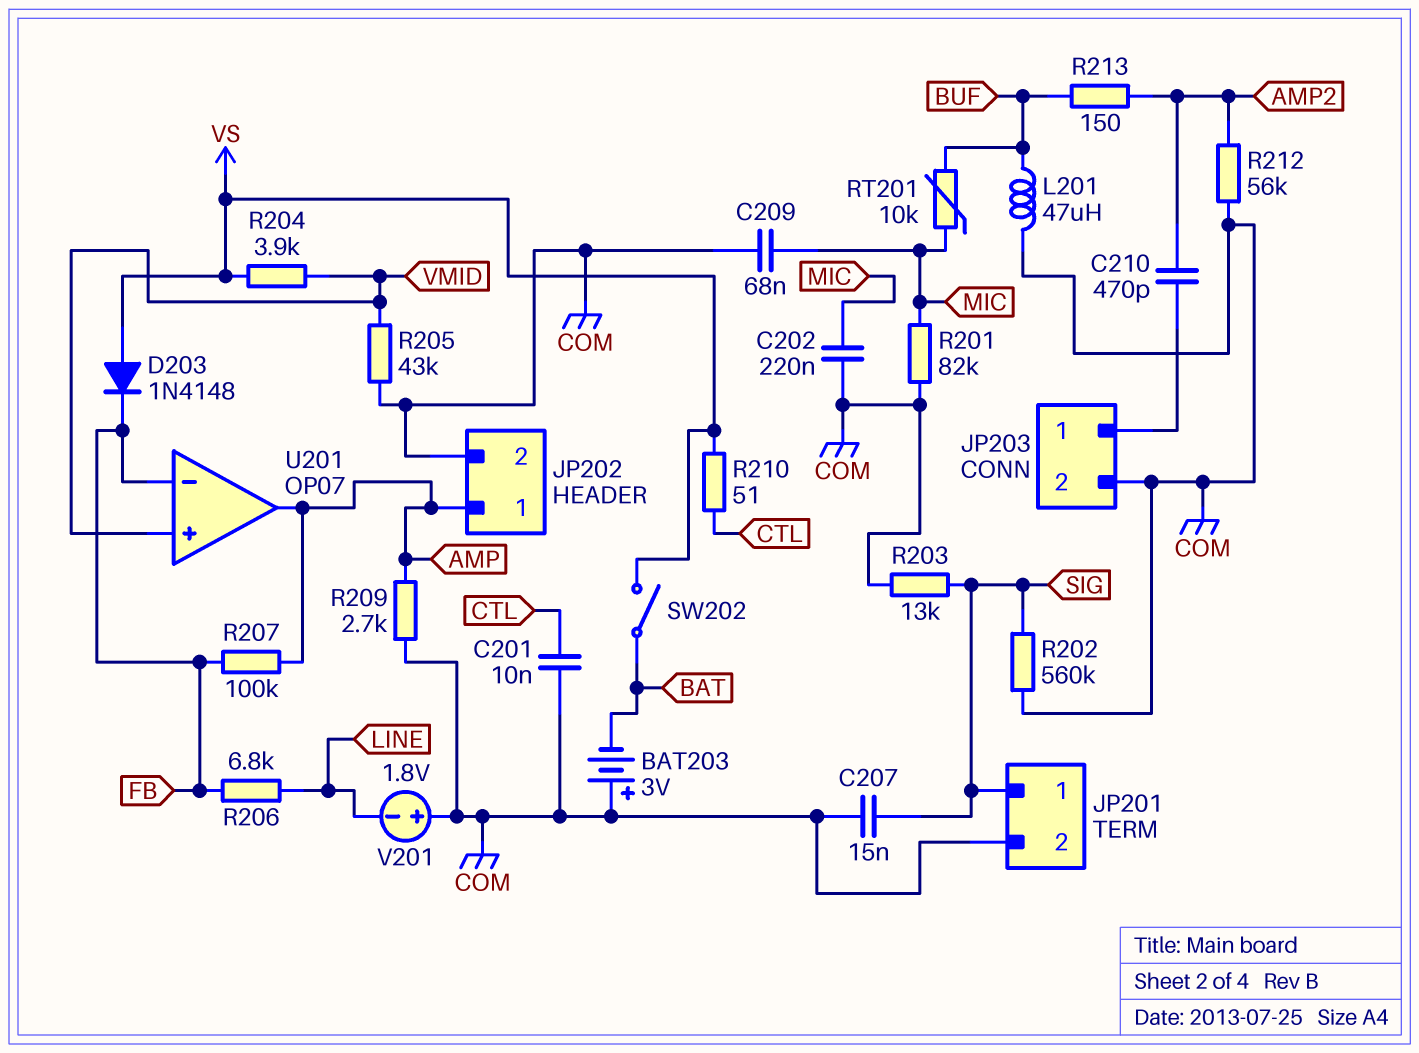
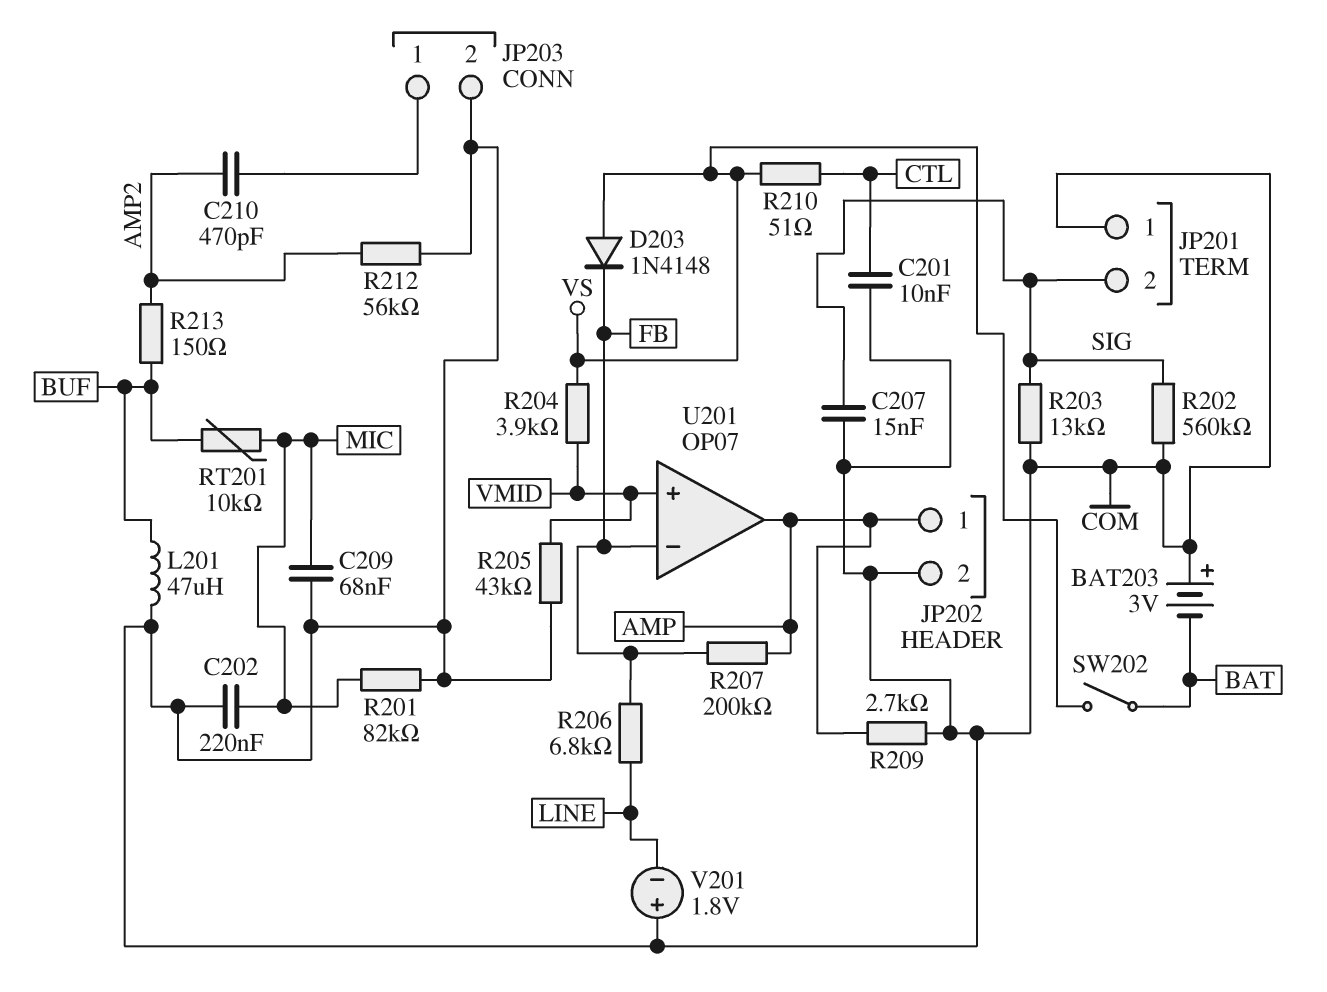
JP201 pin 1: SIG -> COM
JP201 pin 2: COM -> SIG
R207: 100k (AMP, FB) -> 200k (AMP, FB)

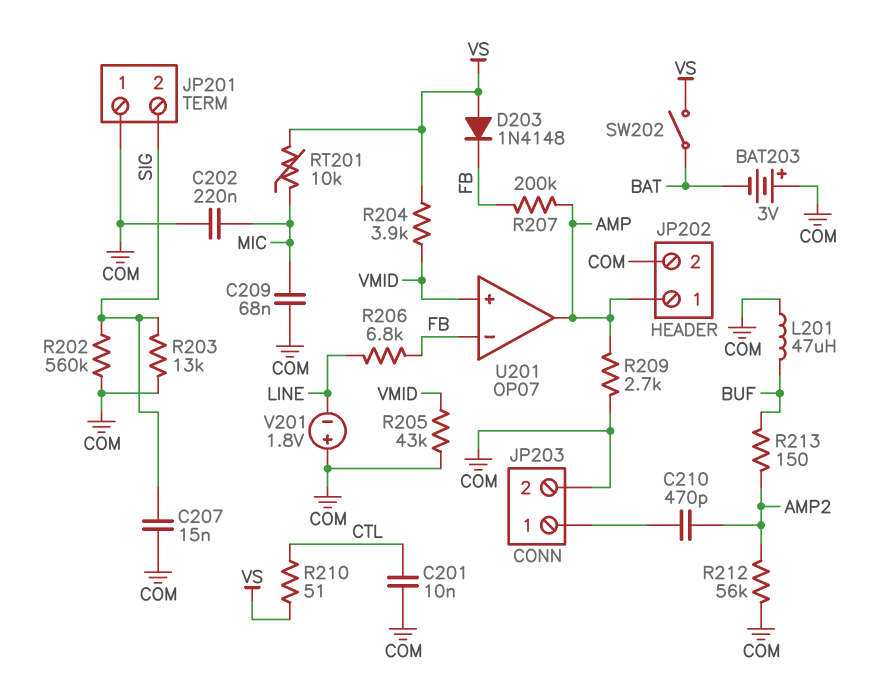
R201: 82k (COM, MIC) -> none
RT201: 10k (BUF, MIC) -> 10k (MIC, VS)

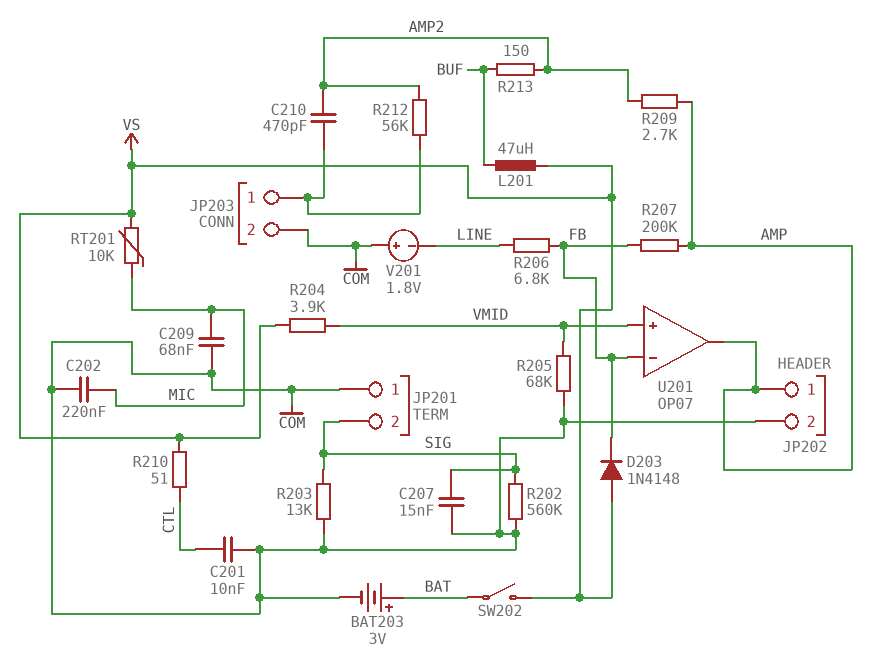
BAT203: 3V (plus COM, minus BAT) -> 3V (plus BAT, minus COM)
L201: 47uH (BUF, COM) -> 47uH (BUF, VS)
R205: 43k (COM, VMID) -> 68k (COM, VMID)
R209: 2.7k (AMP, COM) -> 2.7k (AMP, AMP2)
R212: 56k (AMP2, COM) -> 56k (AMP2, JP203/1)

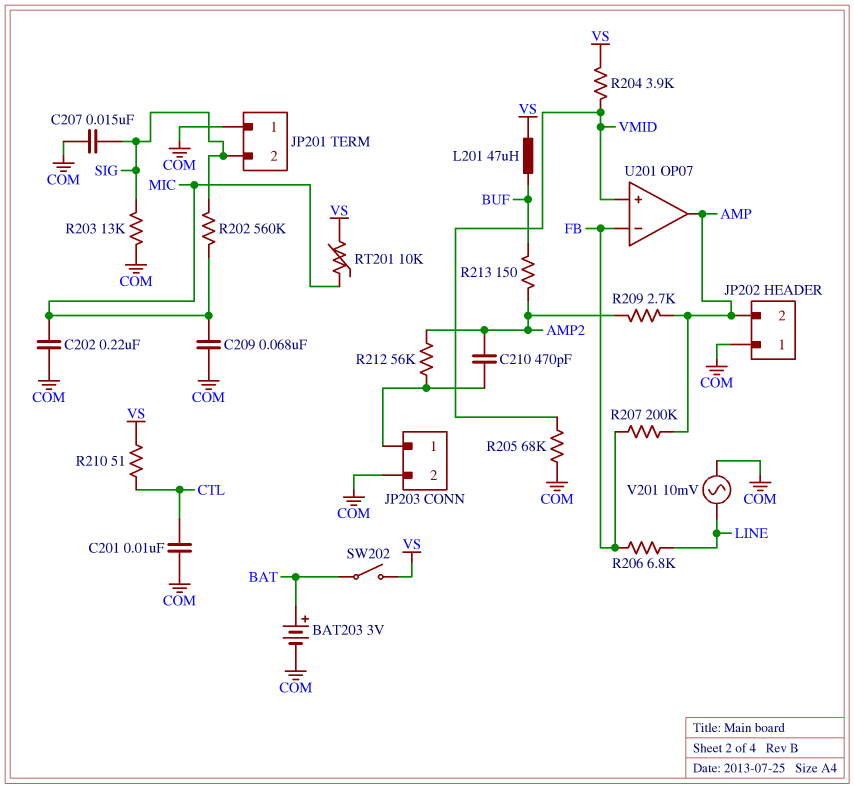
D203: diode 1N4148 (A VS, K FB) -> none
JP202 pin 1: AMP -> COM
JP202 pin 2: COM -> AMP
R202: 560k (COM, SIG) -> 560k (MIC, SIG)
V201: 1.8V (plus COM, minus LINE) -> AC 10mV (COM, LINE)

